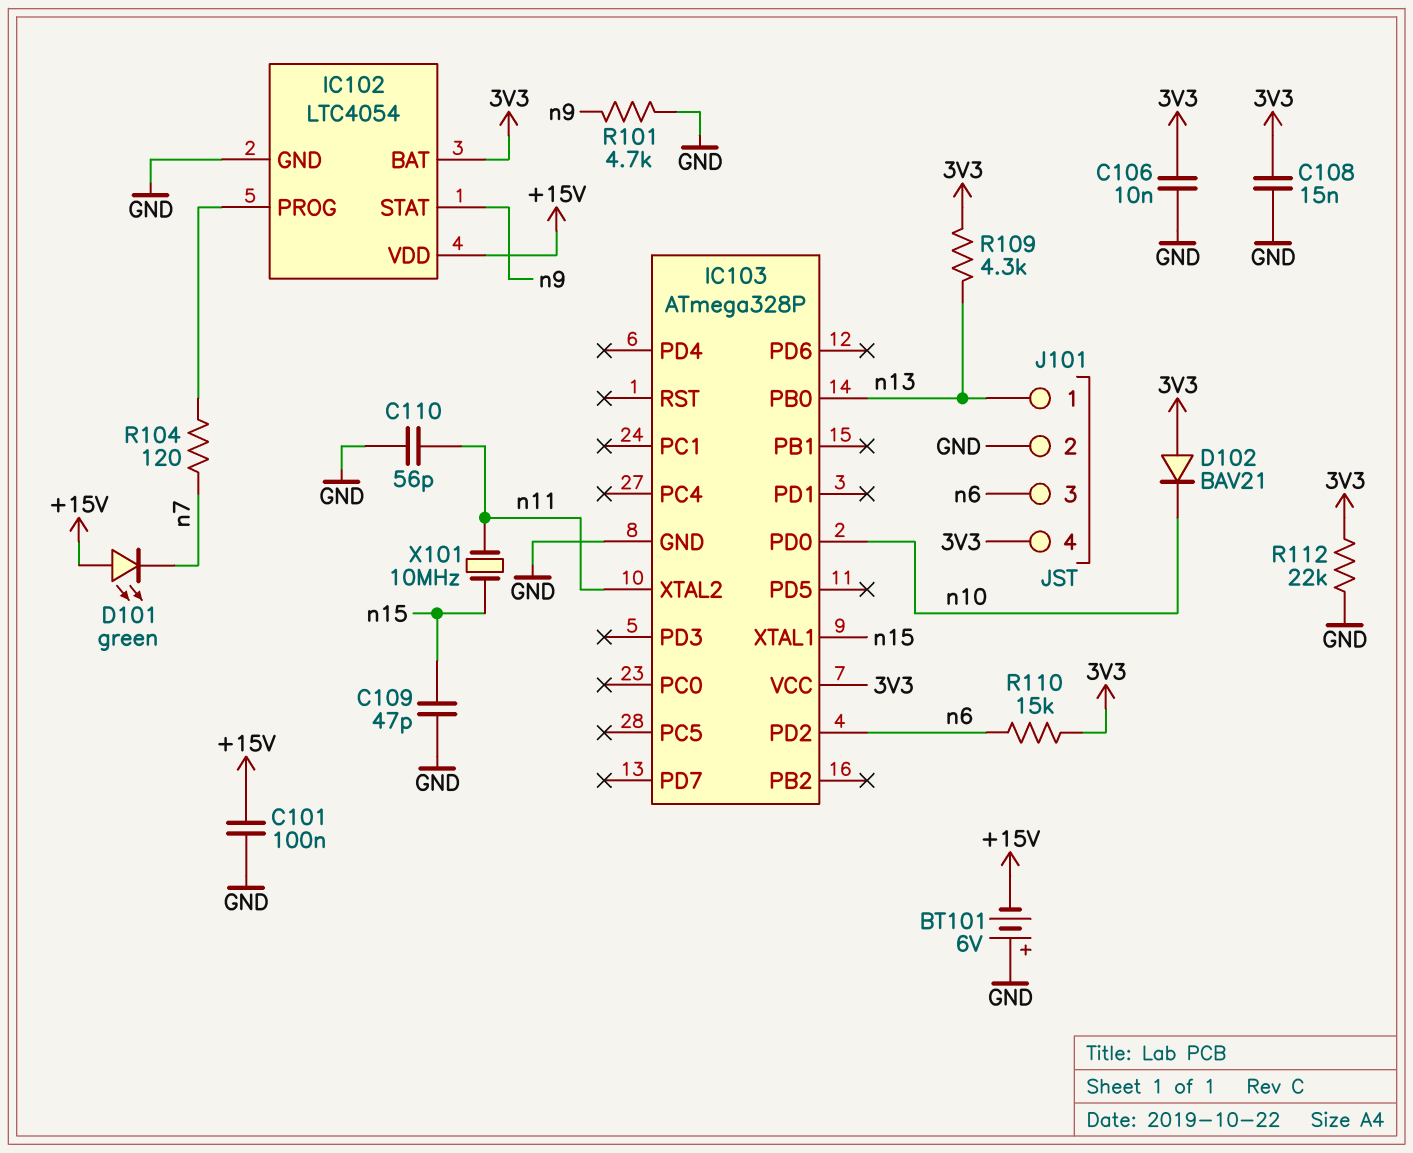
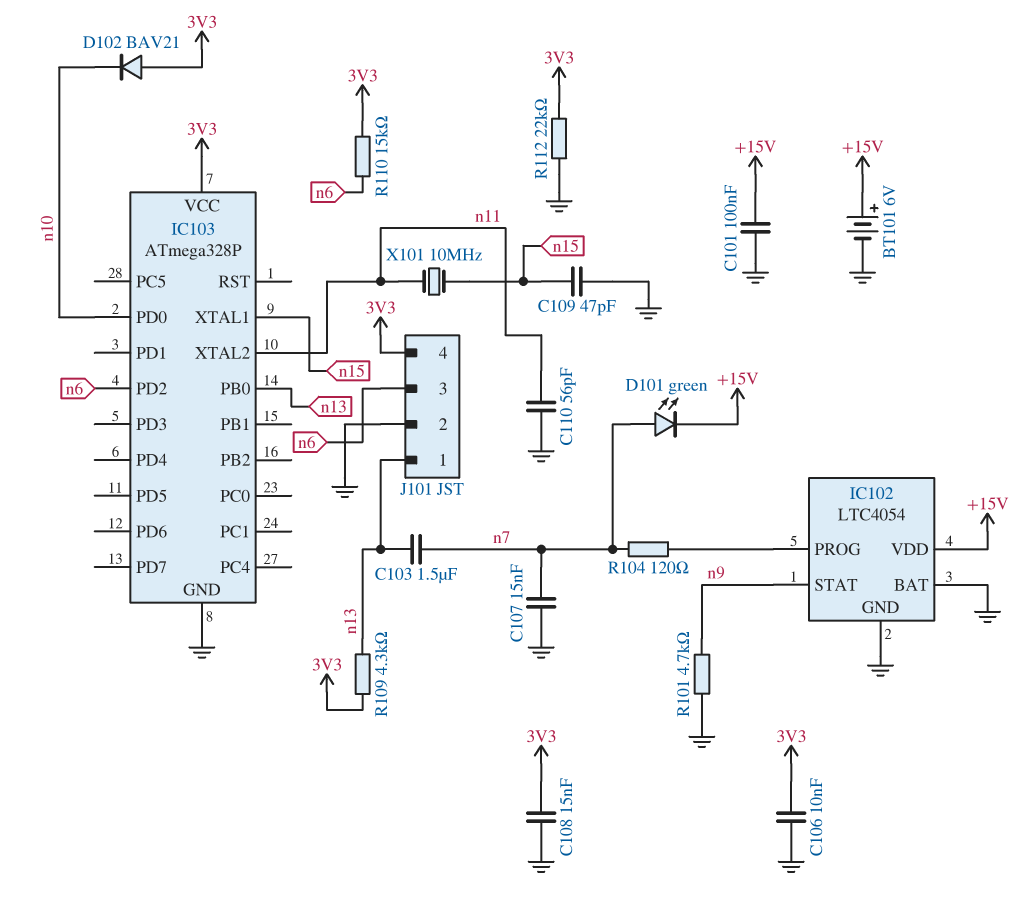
BT101: 6V (plus GND, minus +15V) -> 6V (plus +15V, minus GND)
C103: none -> 1.5uF (n7, n13)
C107: none -> 15nF (GND, n7)
D101: LED green (A +15V, K n7) -> LED green (A n7, K +15V)
IC102 pin BAT: 3V3 -> GND

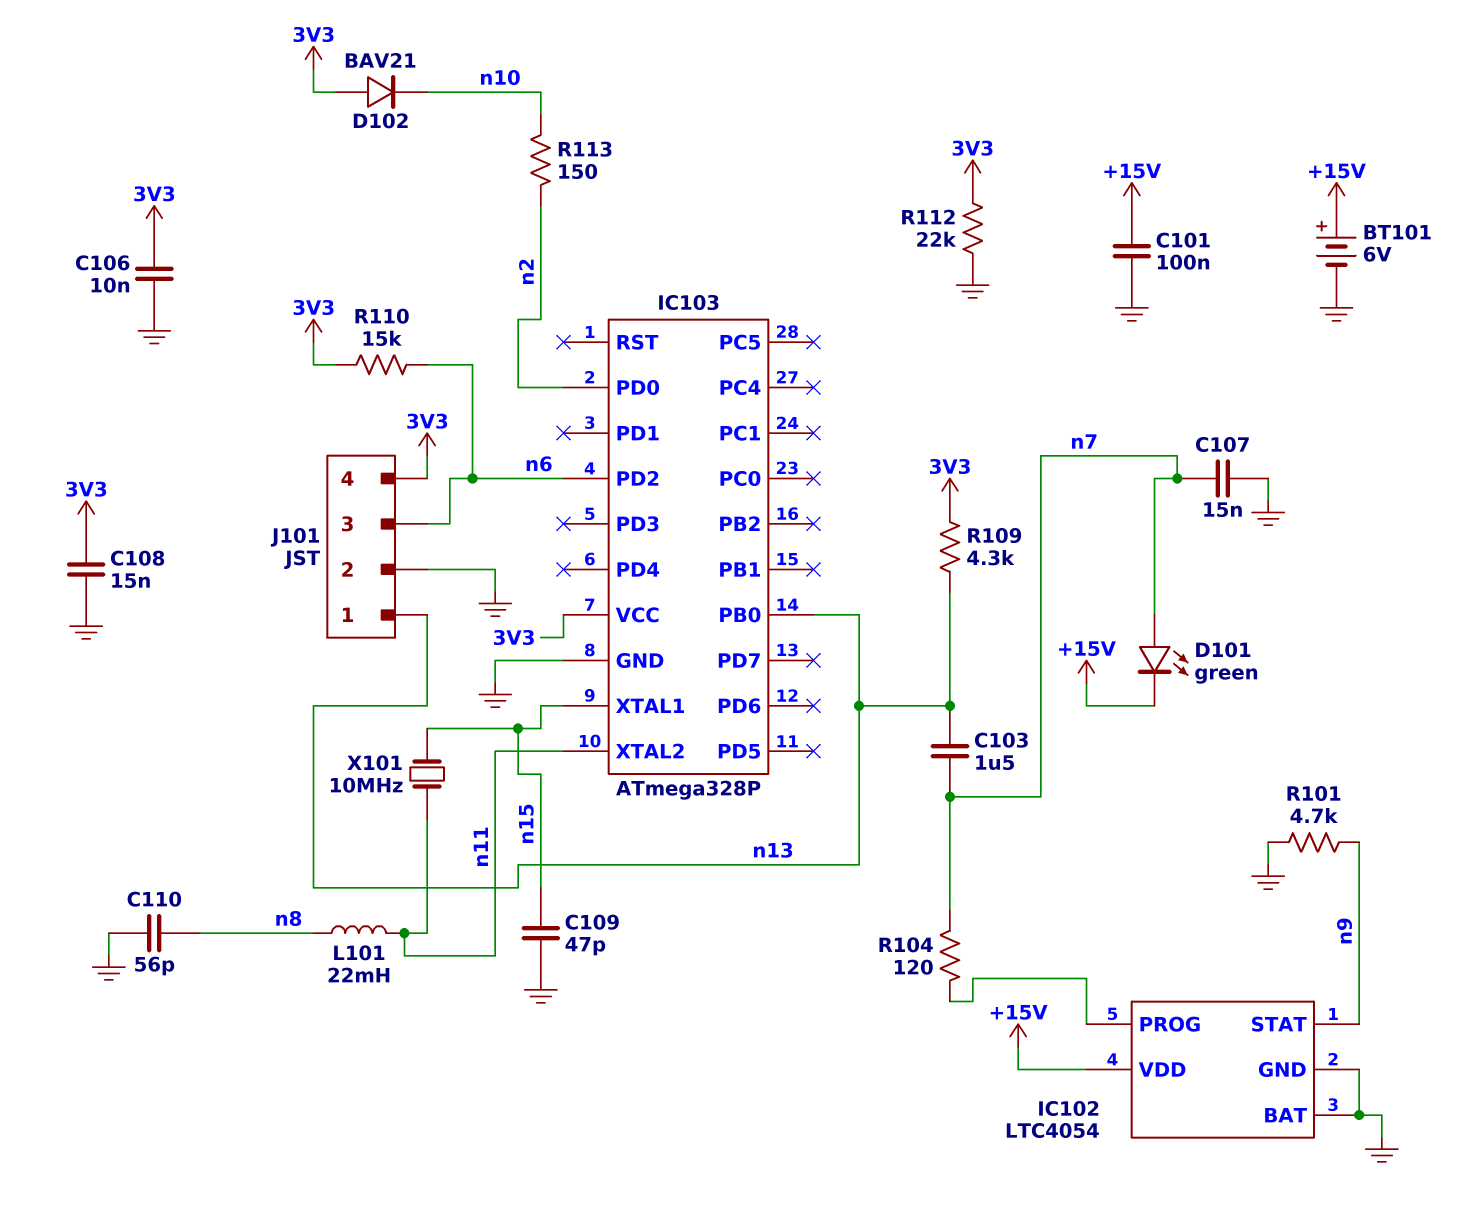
C110: 56pF (GND, n11) -> 56pF (GND, n8)
IC103 pin PD0: n10 -> n2
L101: none -> 22mH (n8, n11)
R113: none -> 150 (n2, n10)

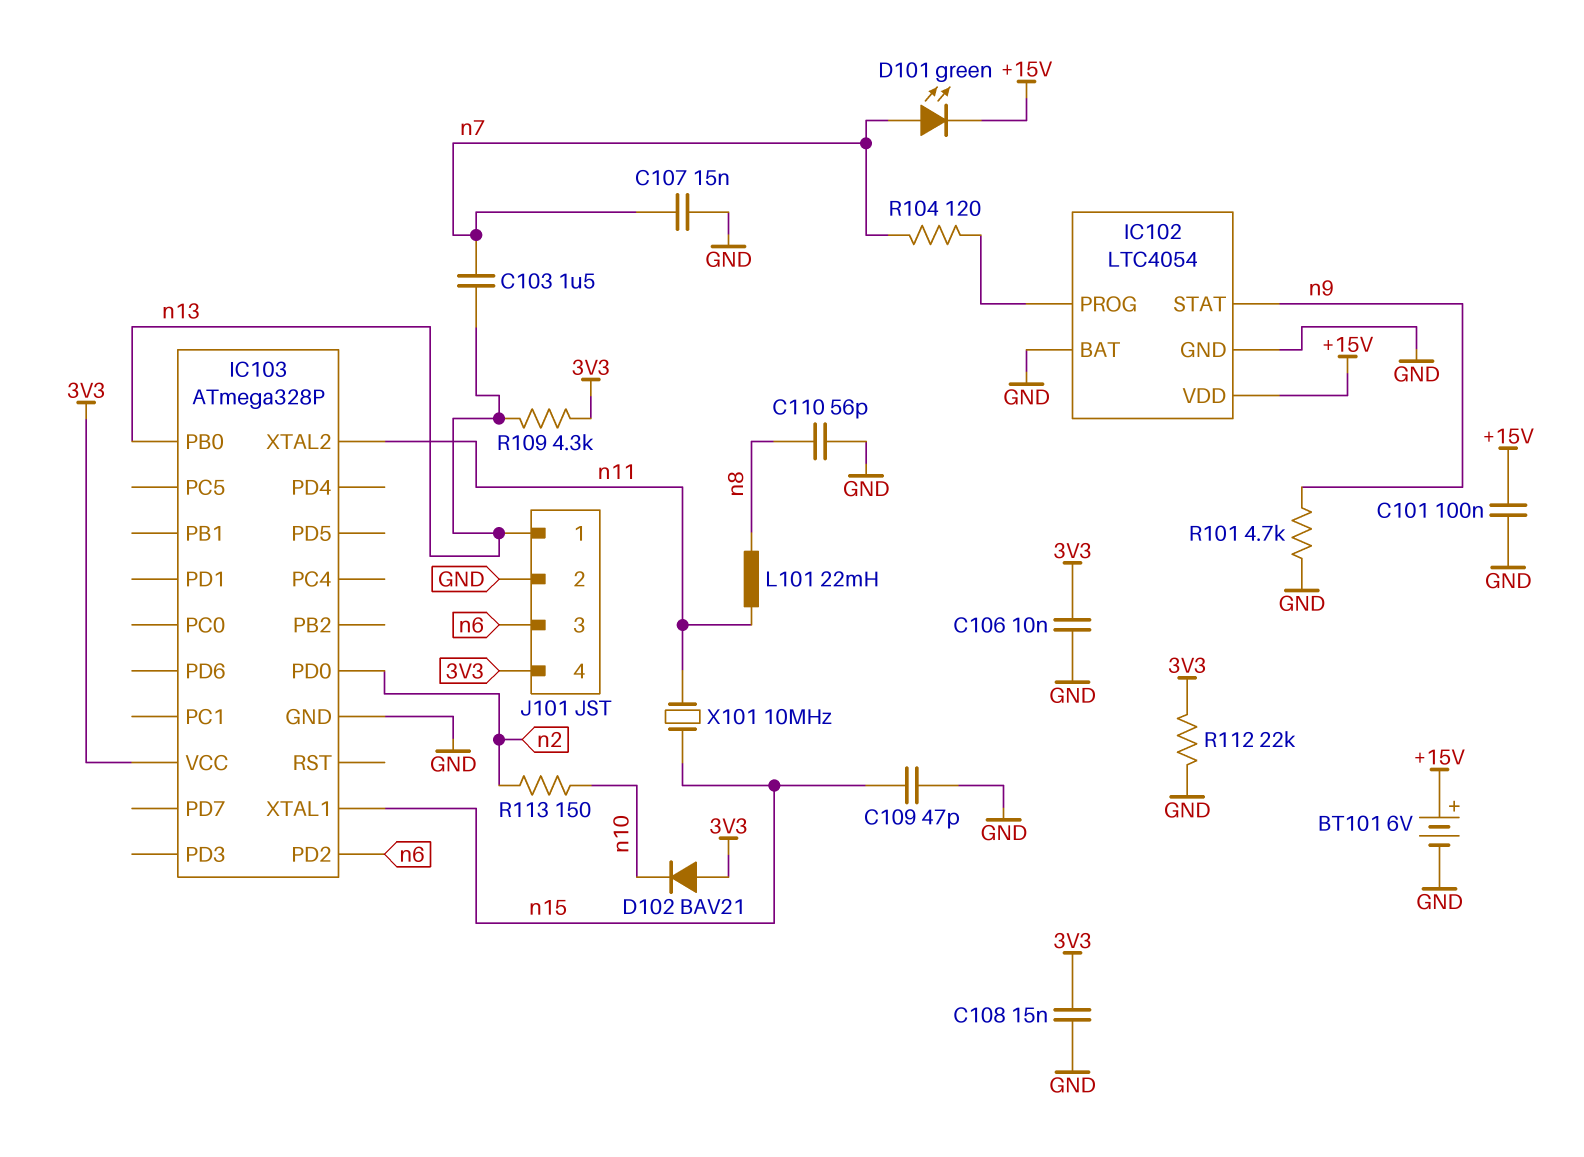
R110: 15k (3V3, n6) -> none

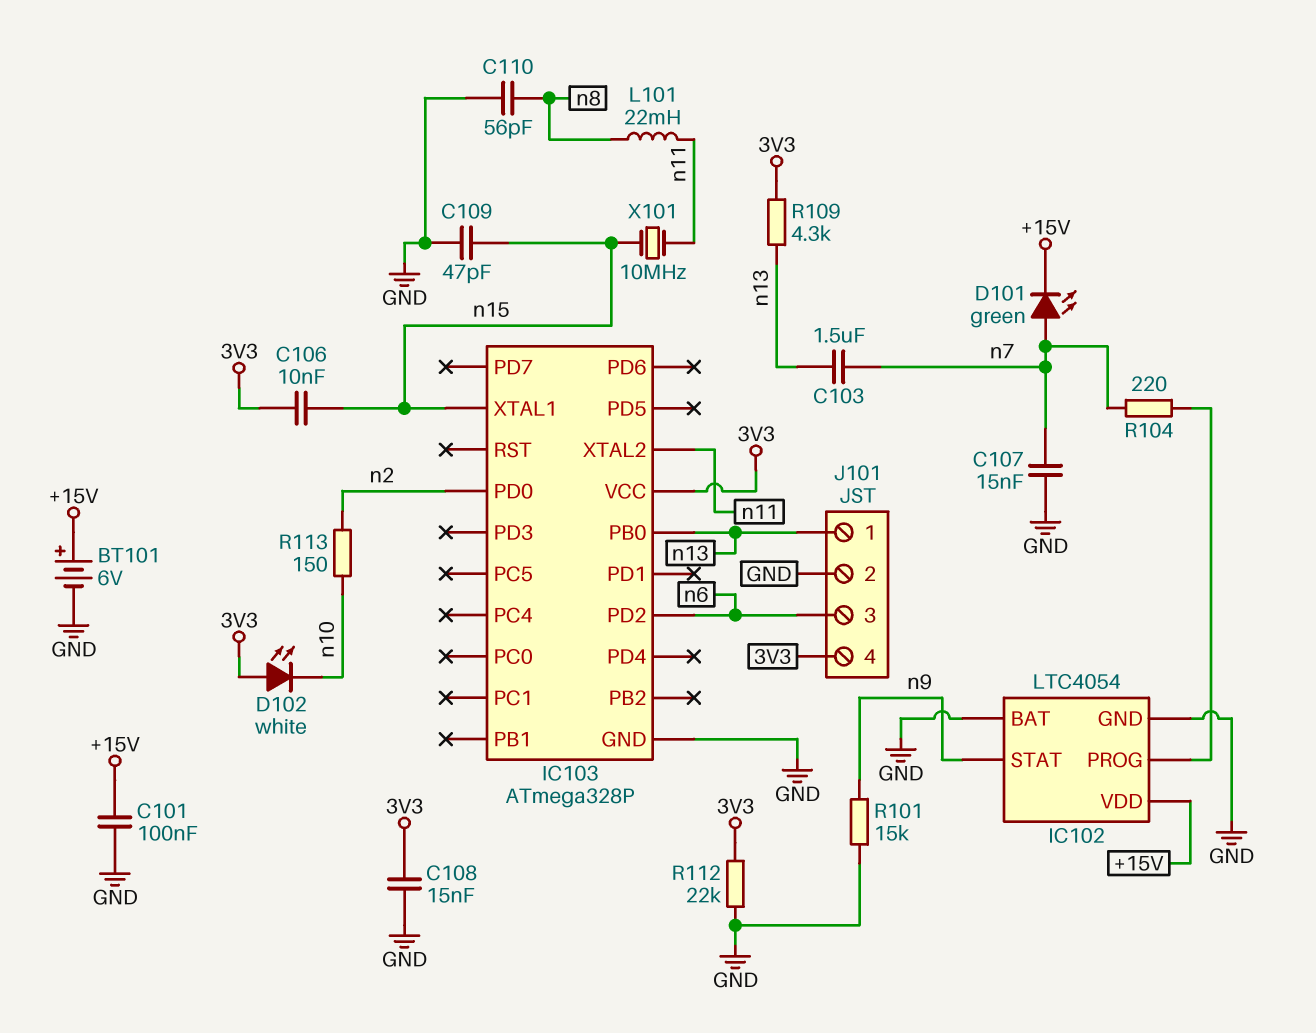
C106: 10nF (3V3, GND) -> 10nF (3V3, n15)
D102: diode BAV21 (A 3V3, K n10) -> LED white (A 3V3, K n10)
R101: 4.7k (GND, n9) -> 15k (GND, n9)
R104: 120 (IC102/PROG, n7) -> 220 (IC102/PROG, n7)

